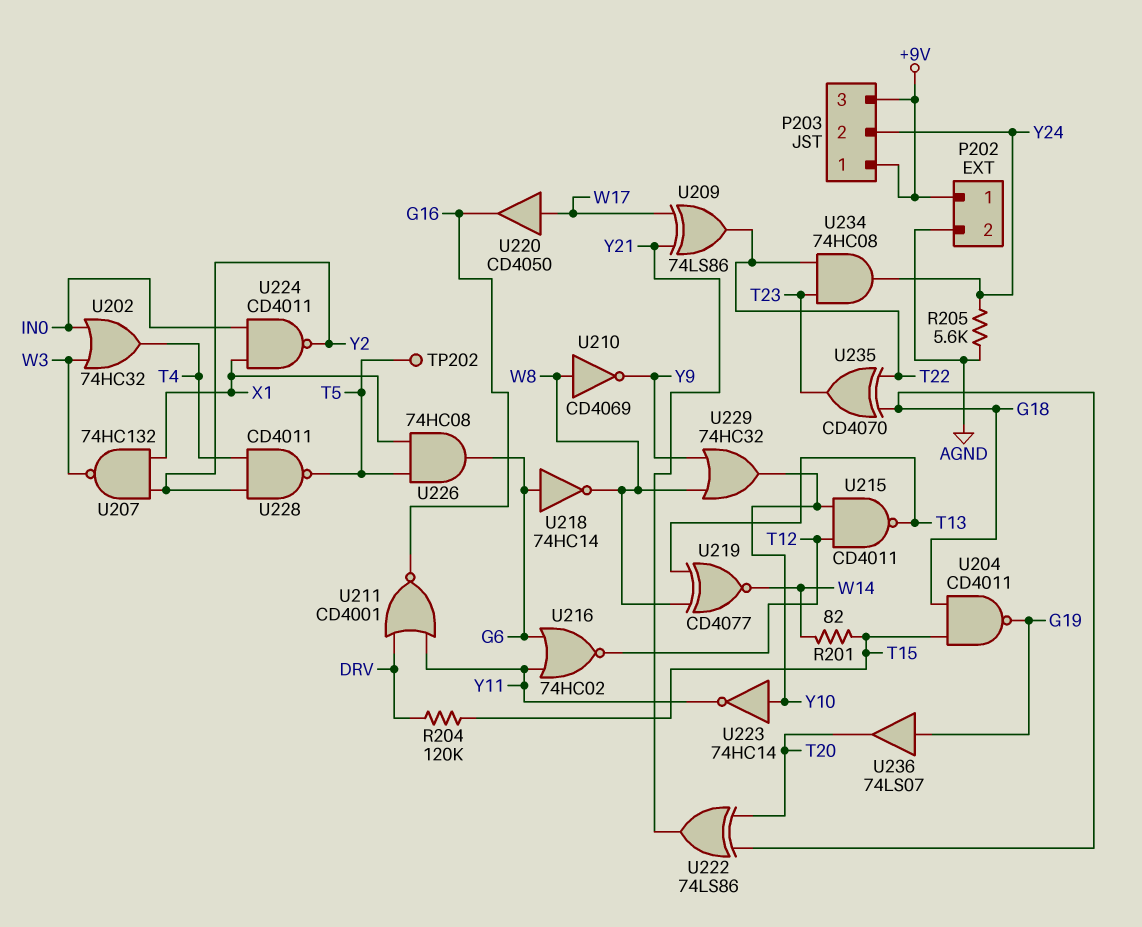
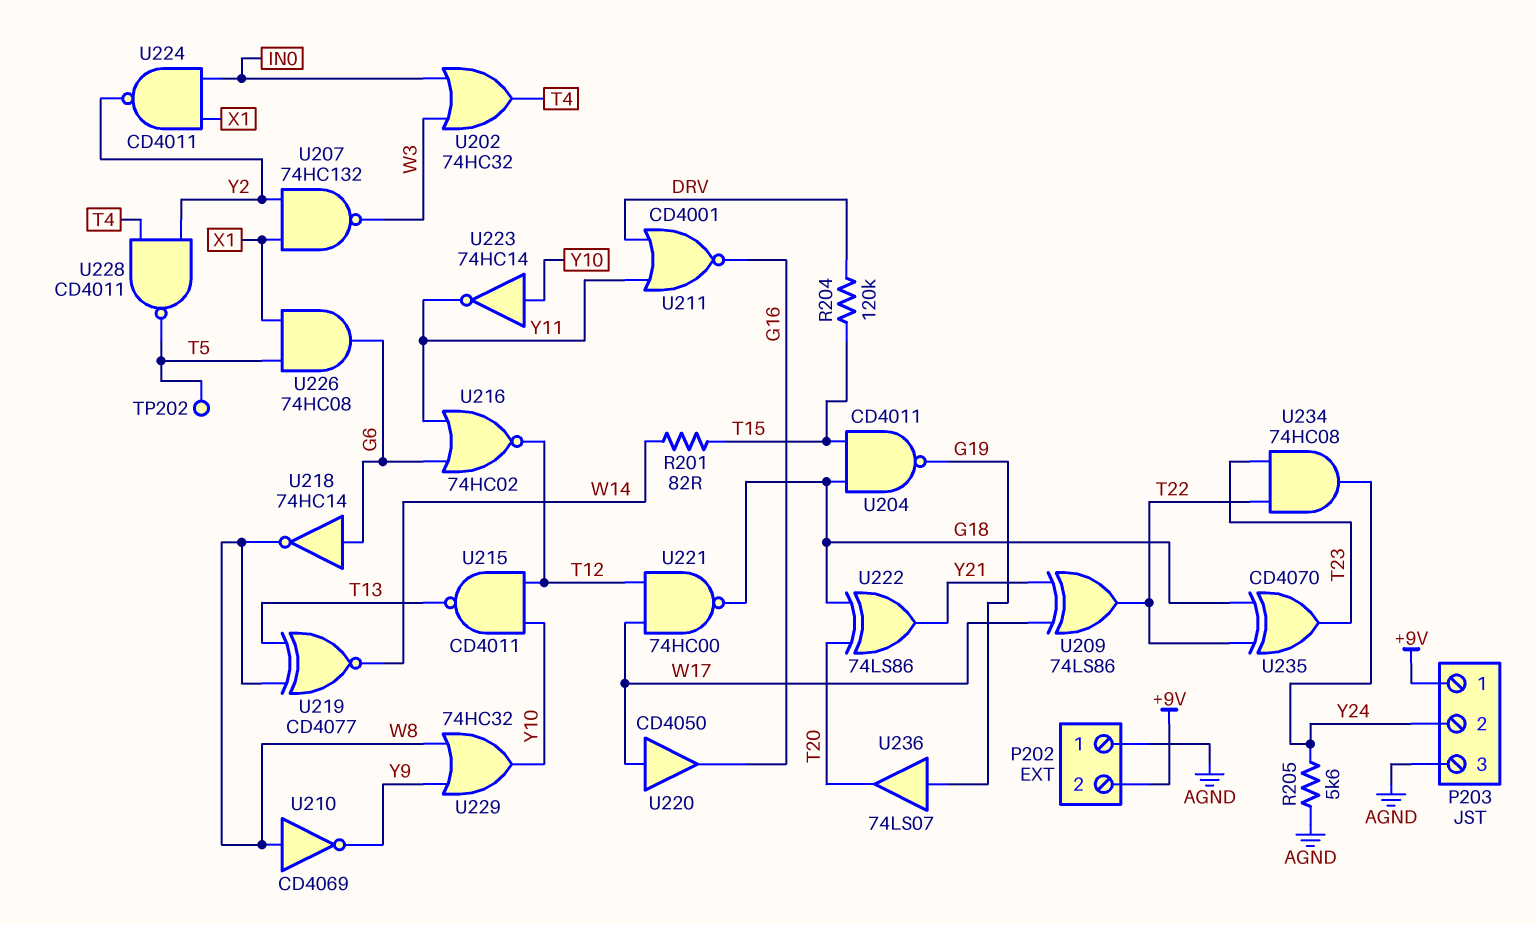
P202 pin 1: +9V -> AGND
P202 pin 2: AGND -> +9V
P203 pin 3: +9V -> AGND
U221: none -> NAND 74HC00 (in T12, in W17, out G18)

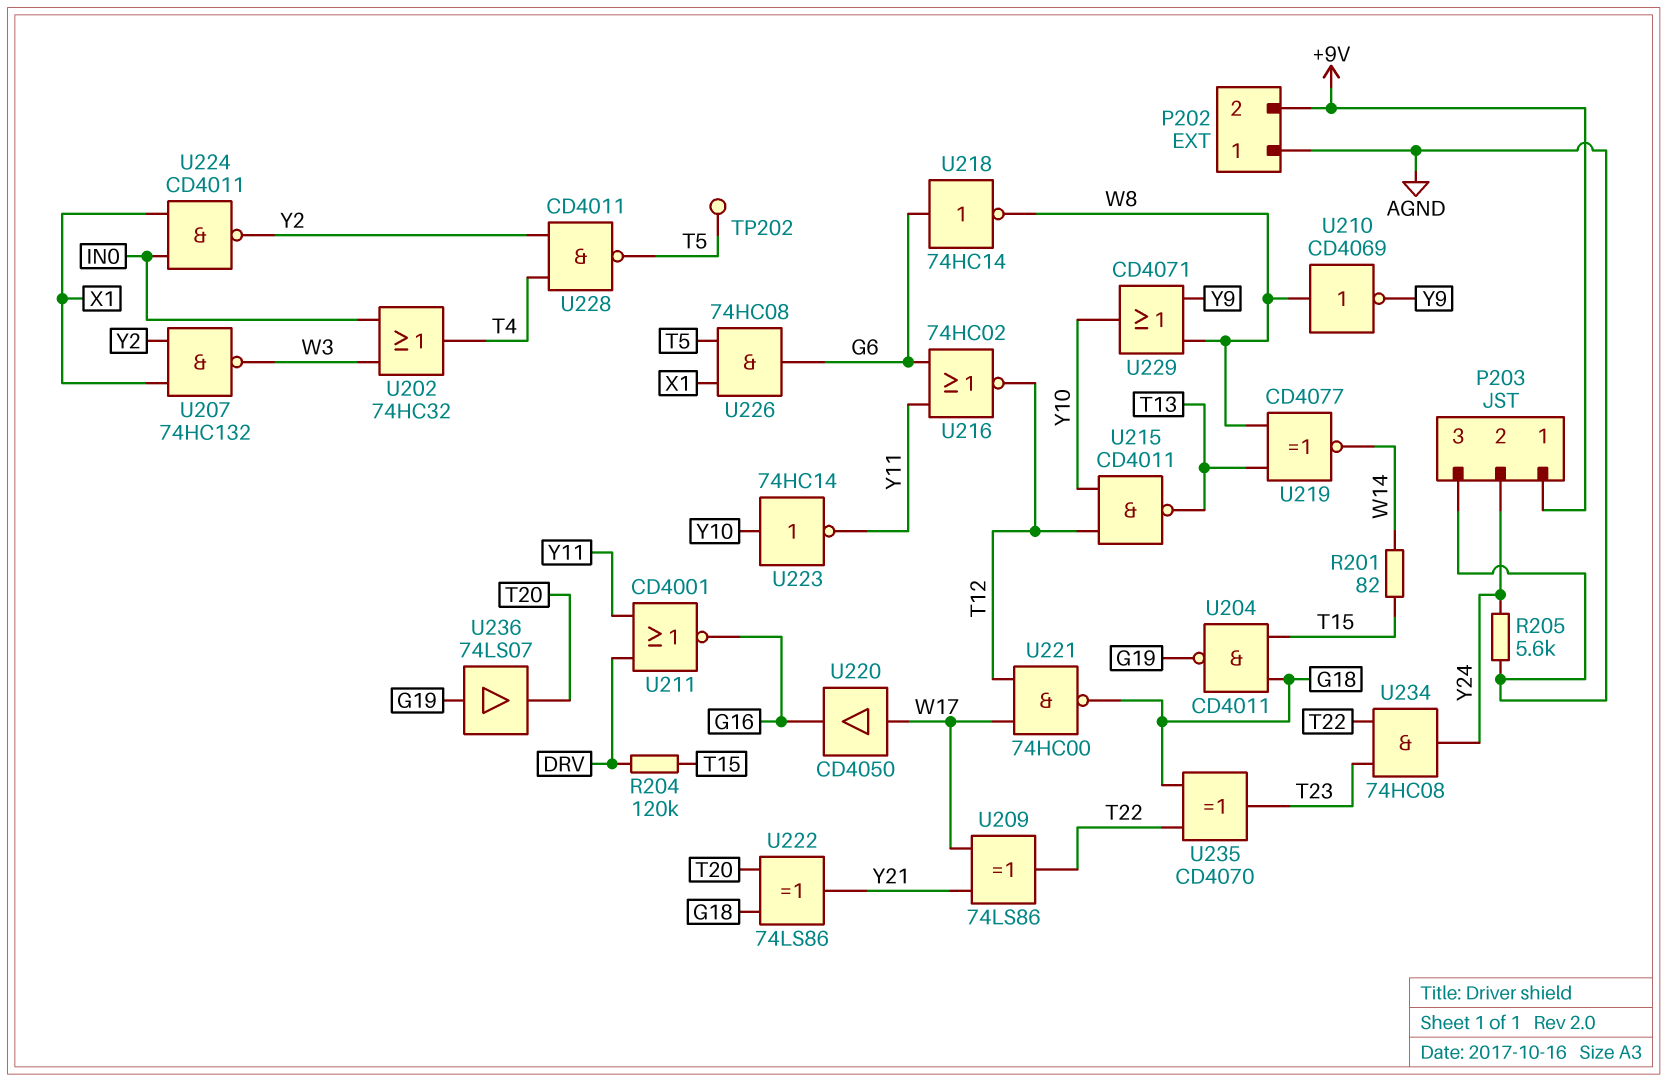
U229: OR 74HC32 (in W8, in Y9, out Y10) -> OR CD4071 (in W8, in Y9, out Y10)

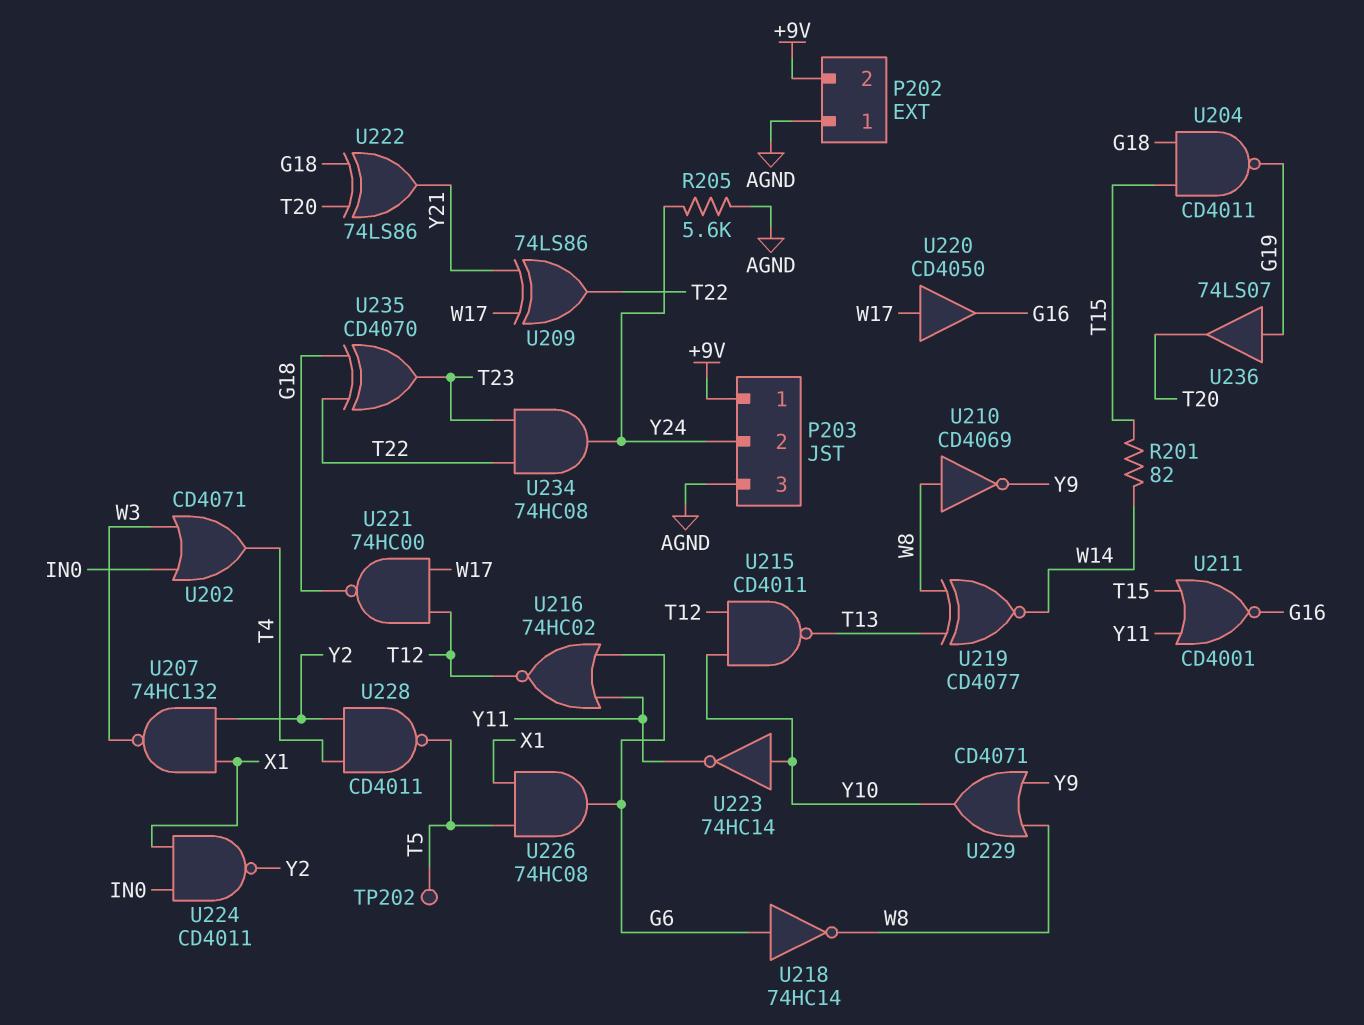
R204: 120k (DRV, T15) -> none
U202: OR 74HC32 (in IN0, in W3, out T4) -> OR CD4071 (in IN0, in W3, out T4)
U211: NOR CD4001 (in DRV, in Y11, out G16) -> NOR CD4001 (in T15, in Y11, out G16)

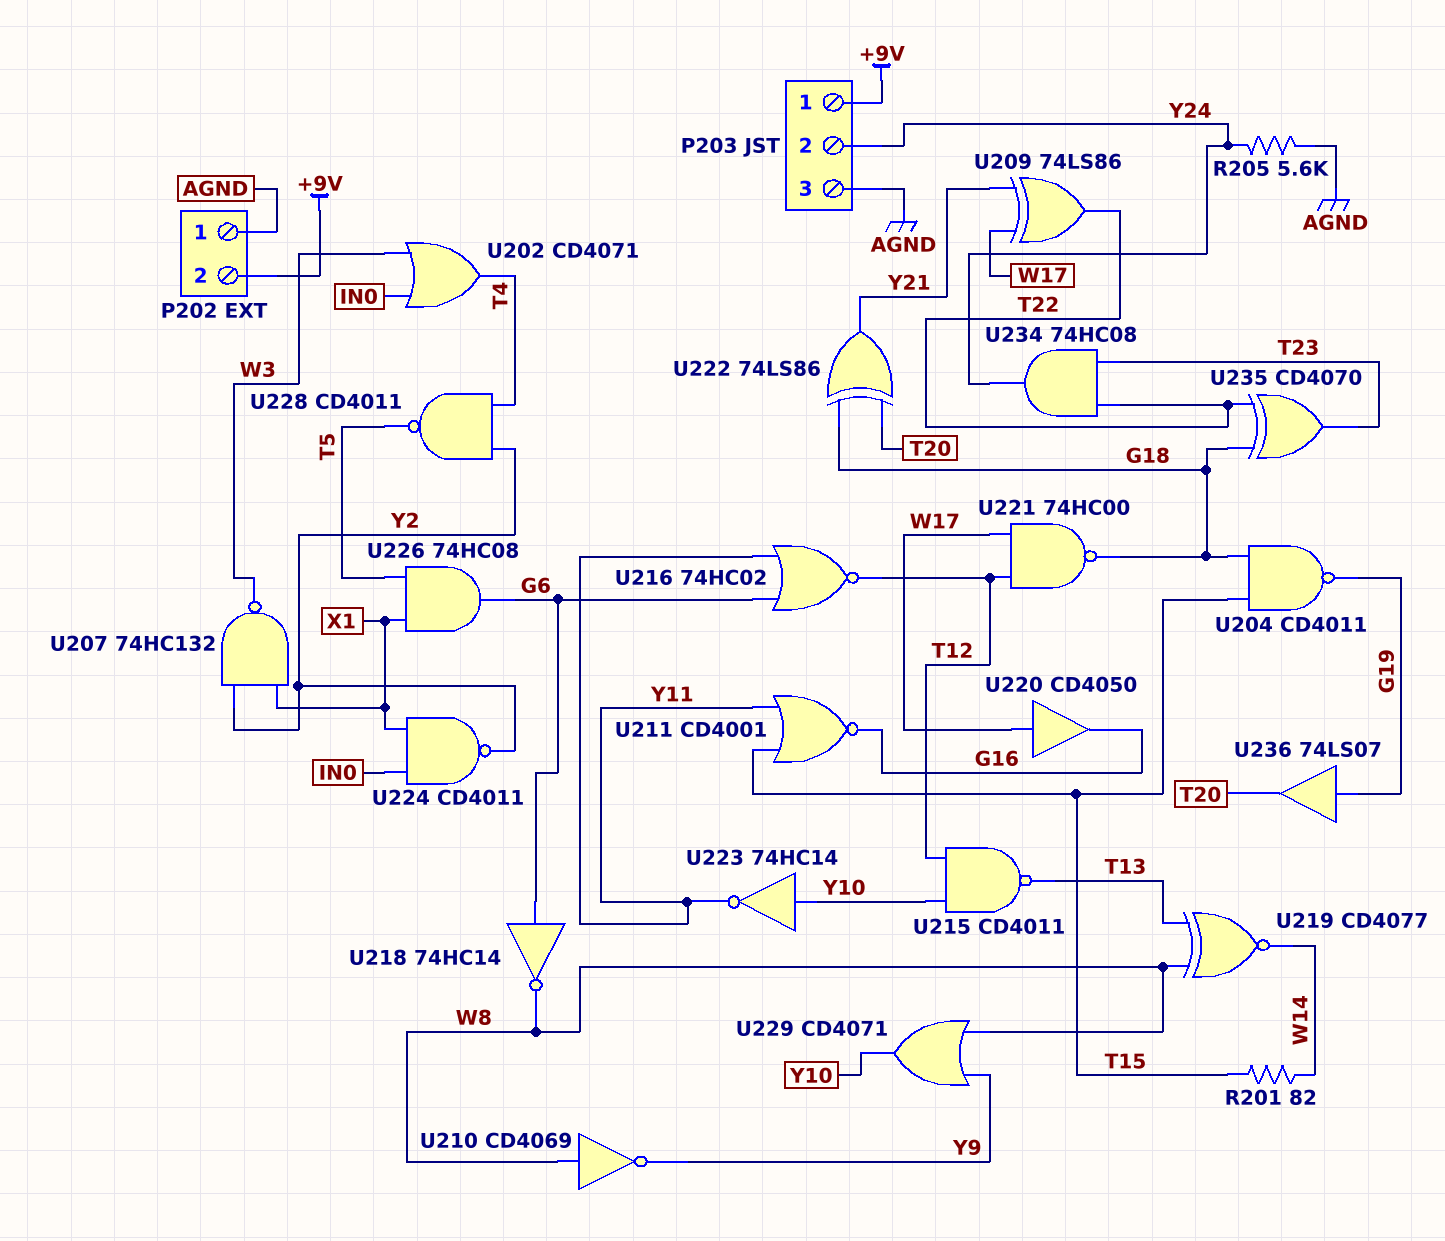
TP202: test point (T5) -> none

